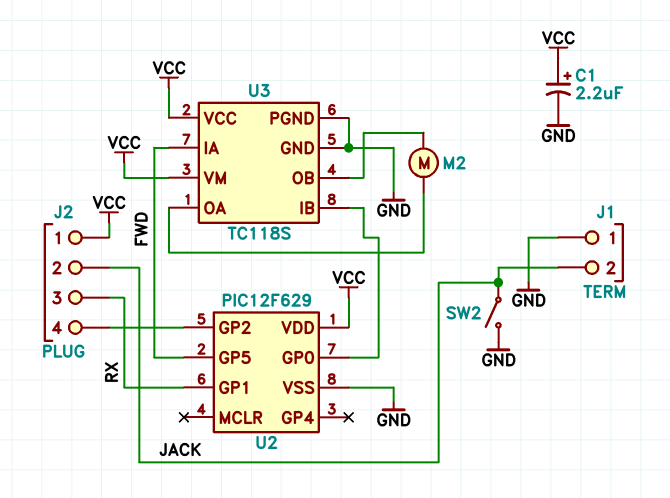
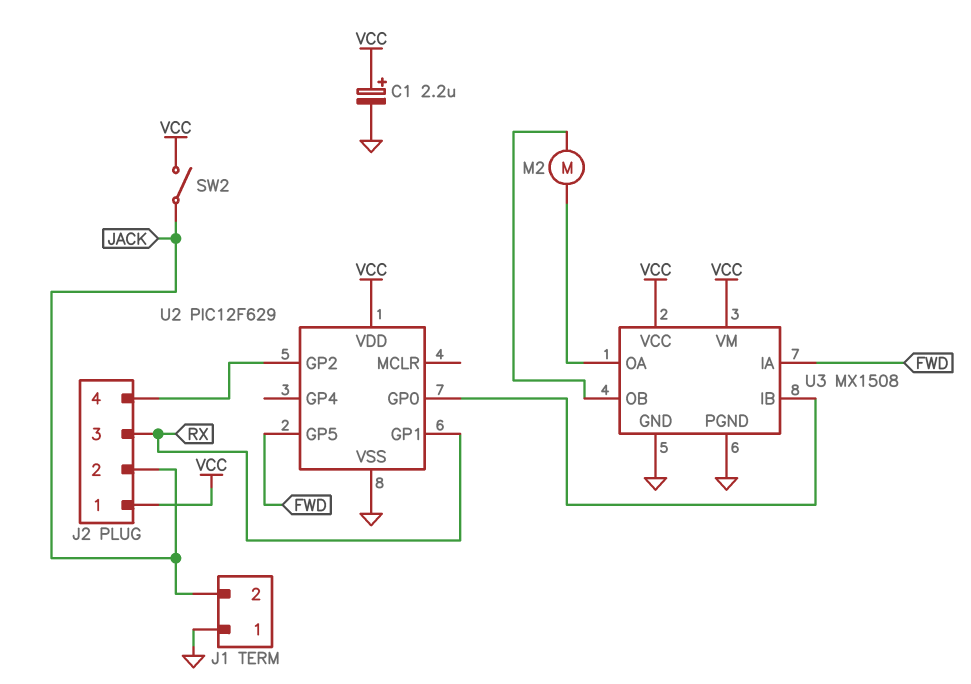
SW2: switch (GND, JACK) -> switch (JACK, VCC)
U3: TC118S -> MX1508

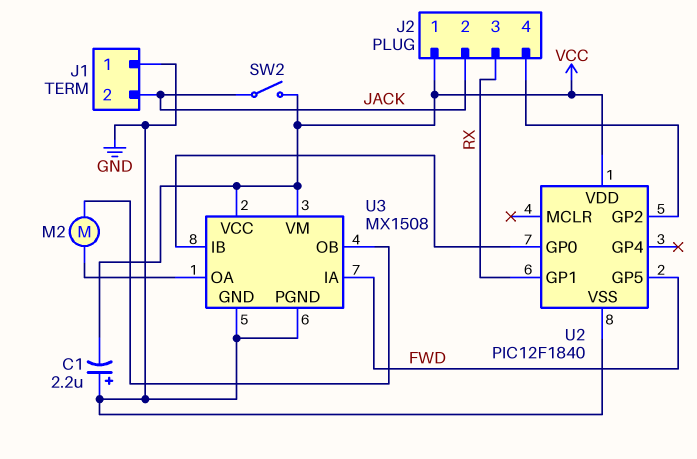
C1: 2.2uF (plus VCC, minus GND) -> 2.2uF (plus GND, minus VCC)
U2: PIC12F629 -> PIC12F1840

